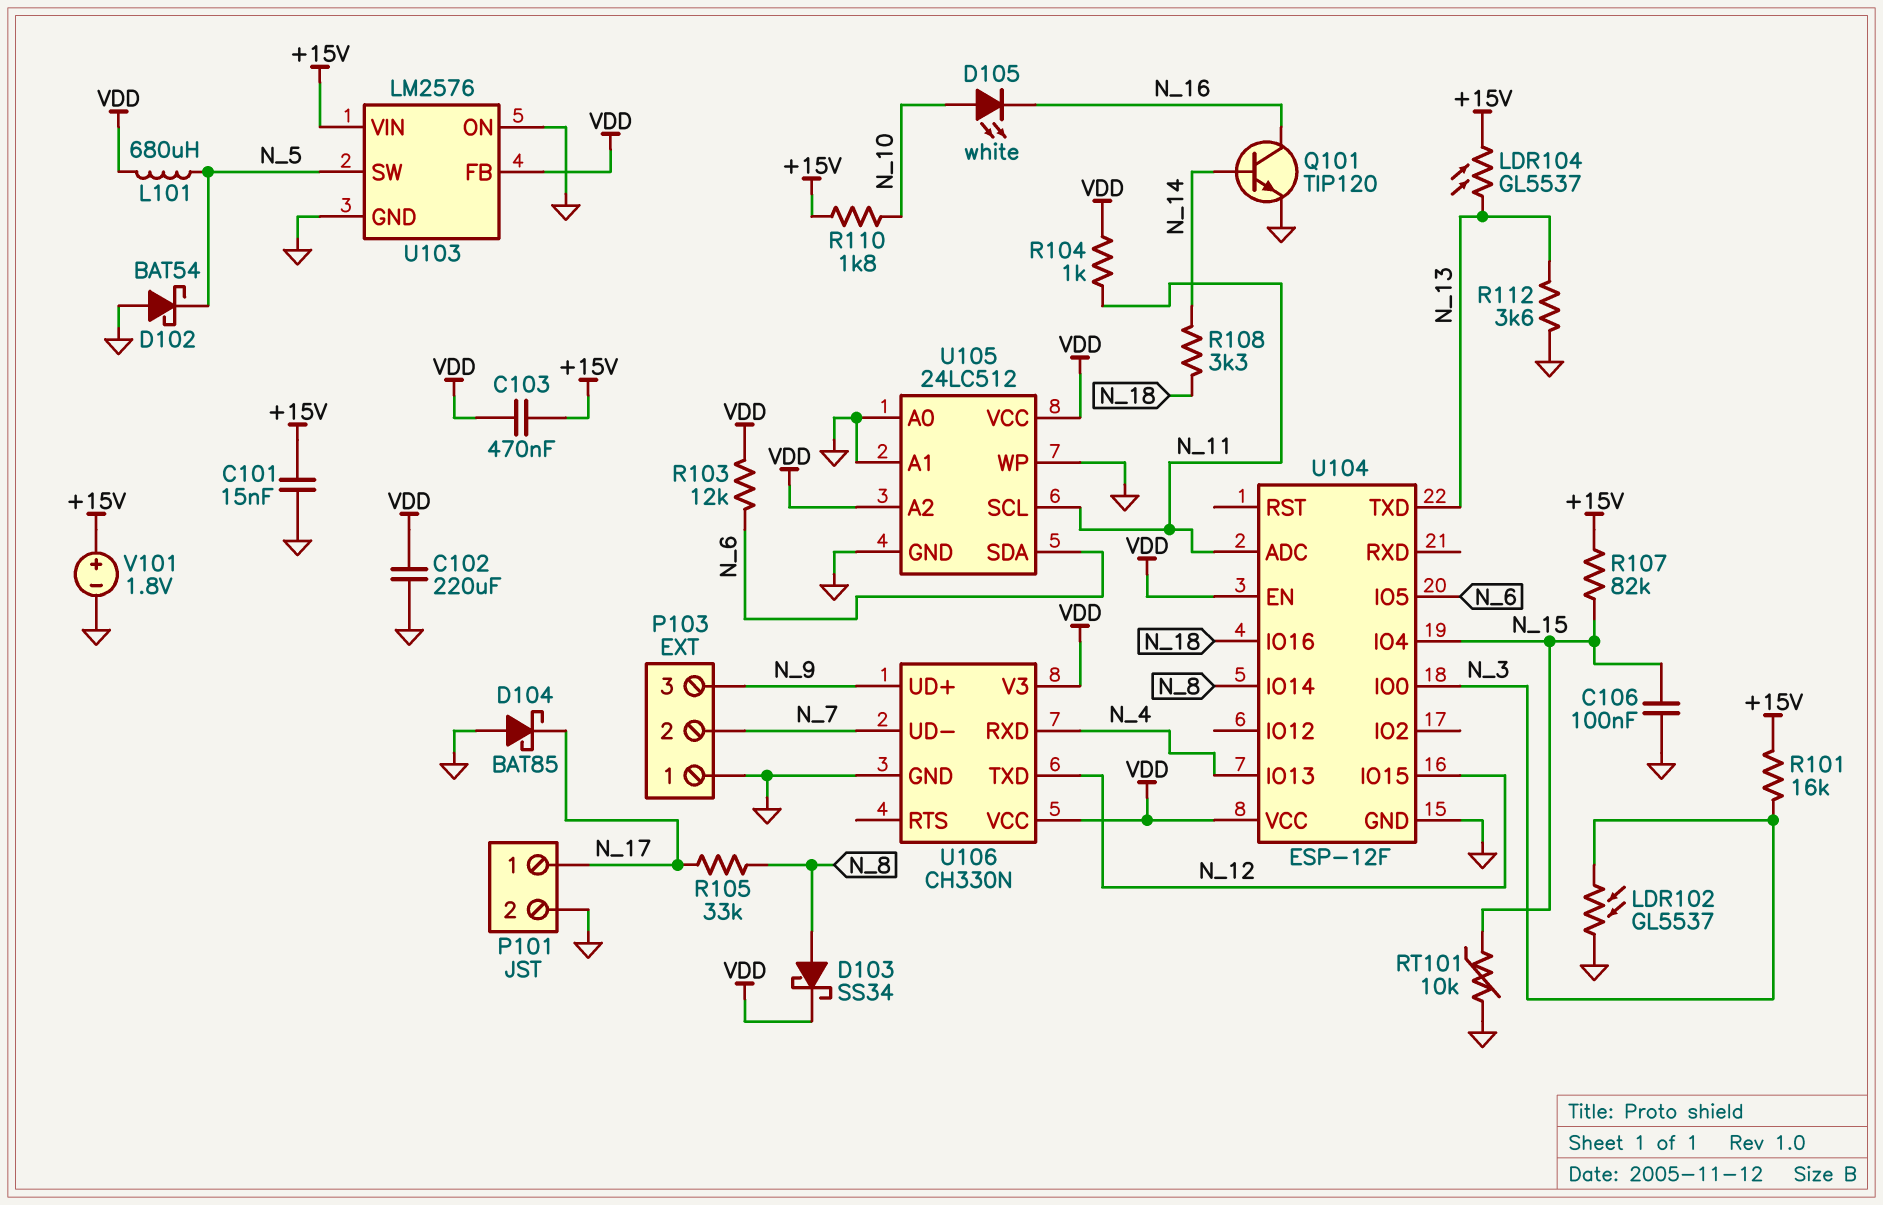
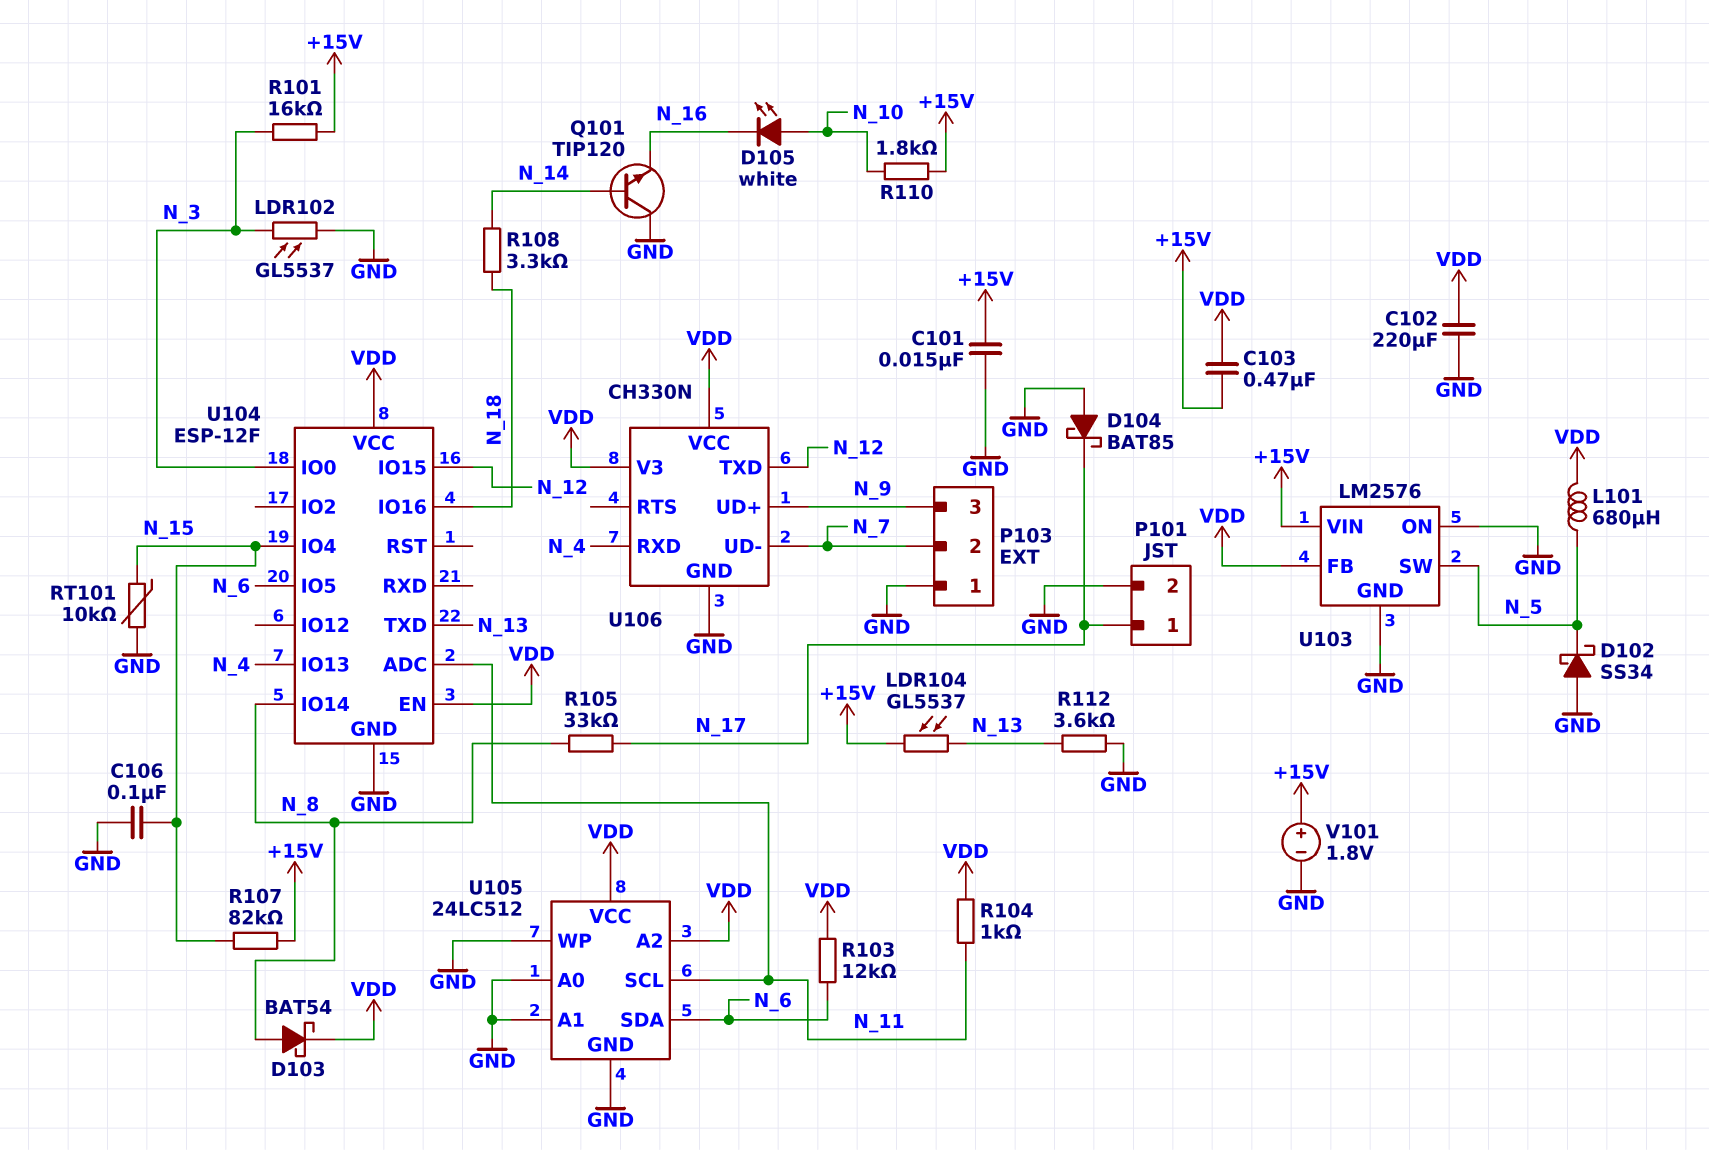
D102: schottky BAT54 (A GND, K N_5) -> schottky SS34 (A GND, K N_5)
D103: schottky SS34 (A N_8, K VDD) -> schottky BAT54 (A N_8, K VDD)
Q101: NPN TIP120 (B N_14, C N_16, E GND) -> NPN TIP120 (B N_14, C GND, E N_16)

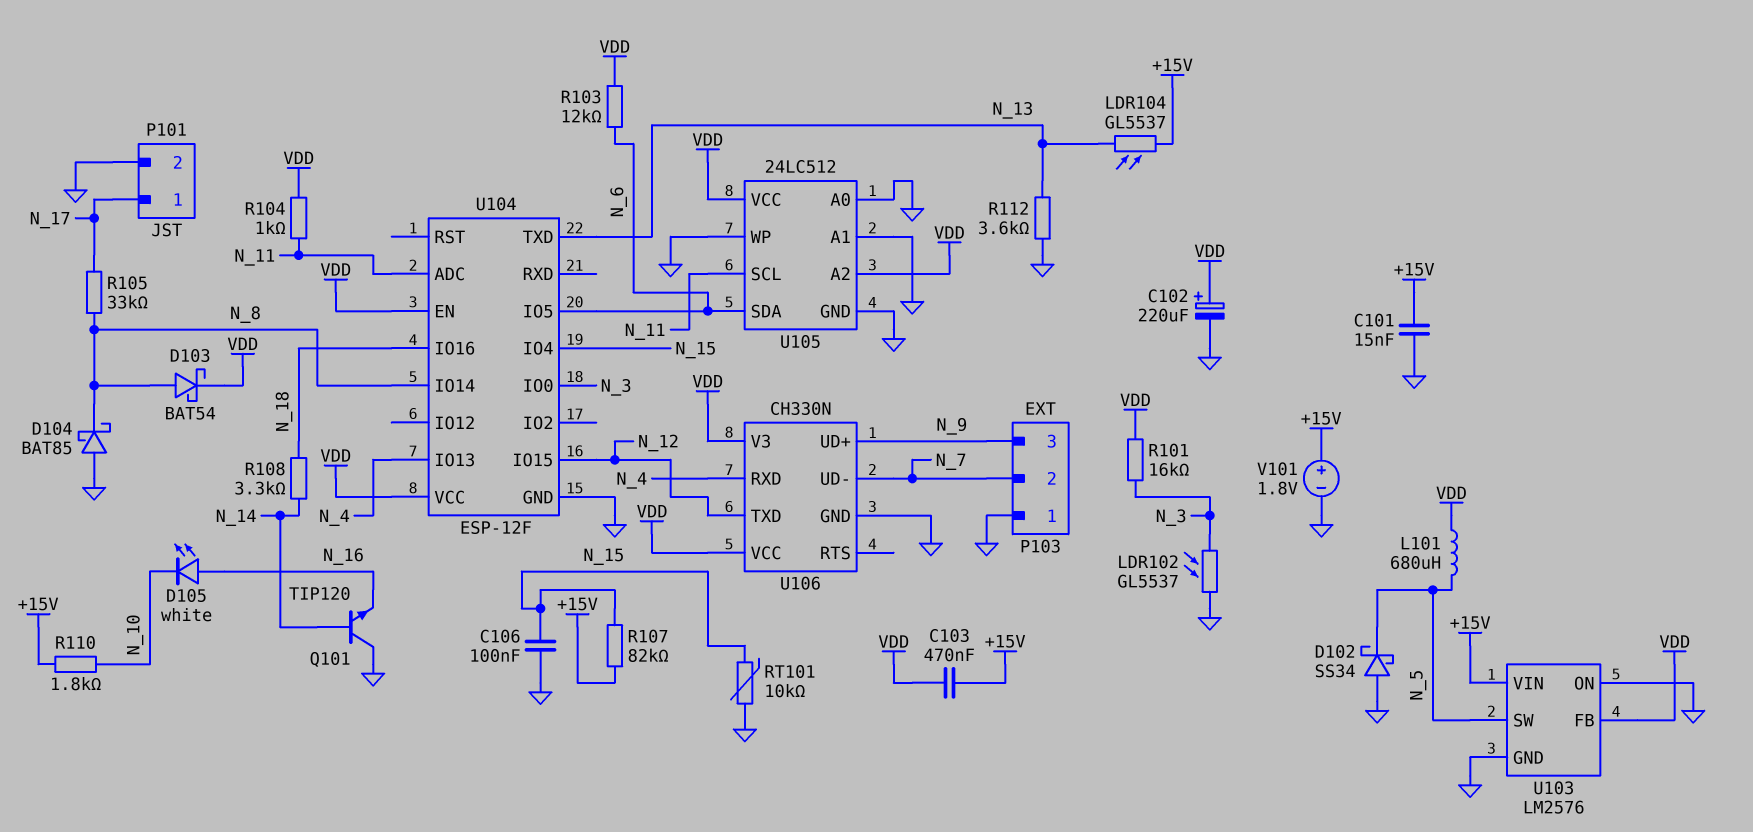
C102: 220uF (GND, VDD) -> 220uF (plus VDD, minus GND)
D104: schottky BAT85 (A GND, K N_17) -> schottky BAT85 (A GND, K N_8)
D105: LED white (A N_10, K N_16) -> LED white (A N_16, K N_10)
R101: 16k (+15V, N_3) -> 16k (N_3, VDD)

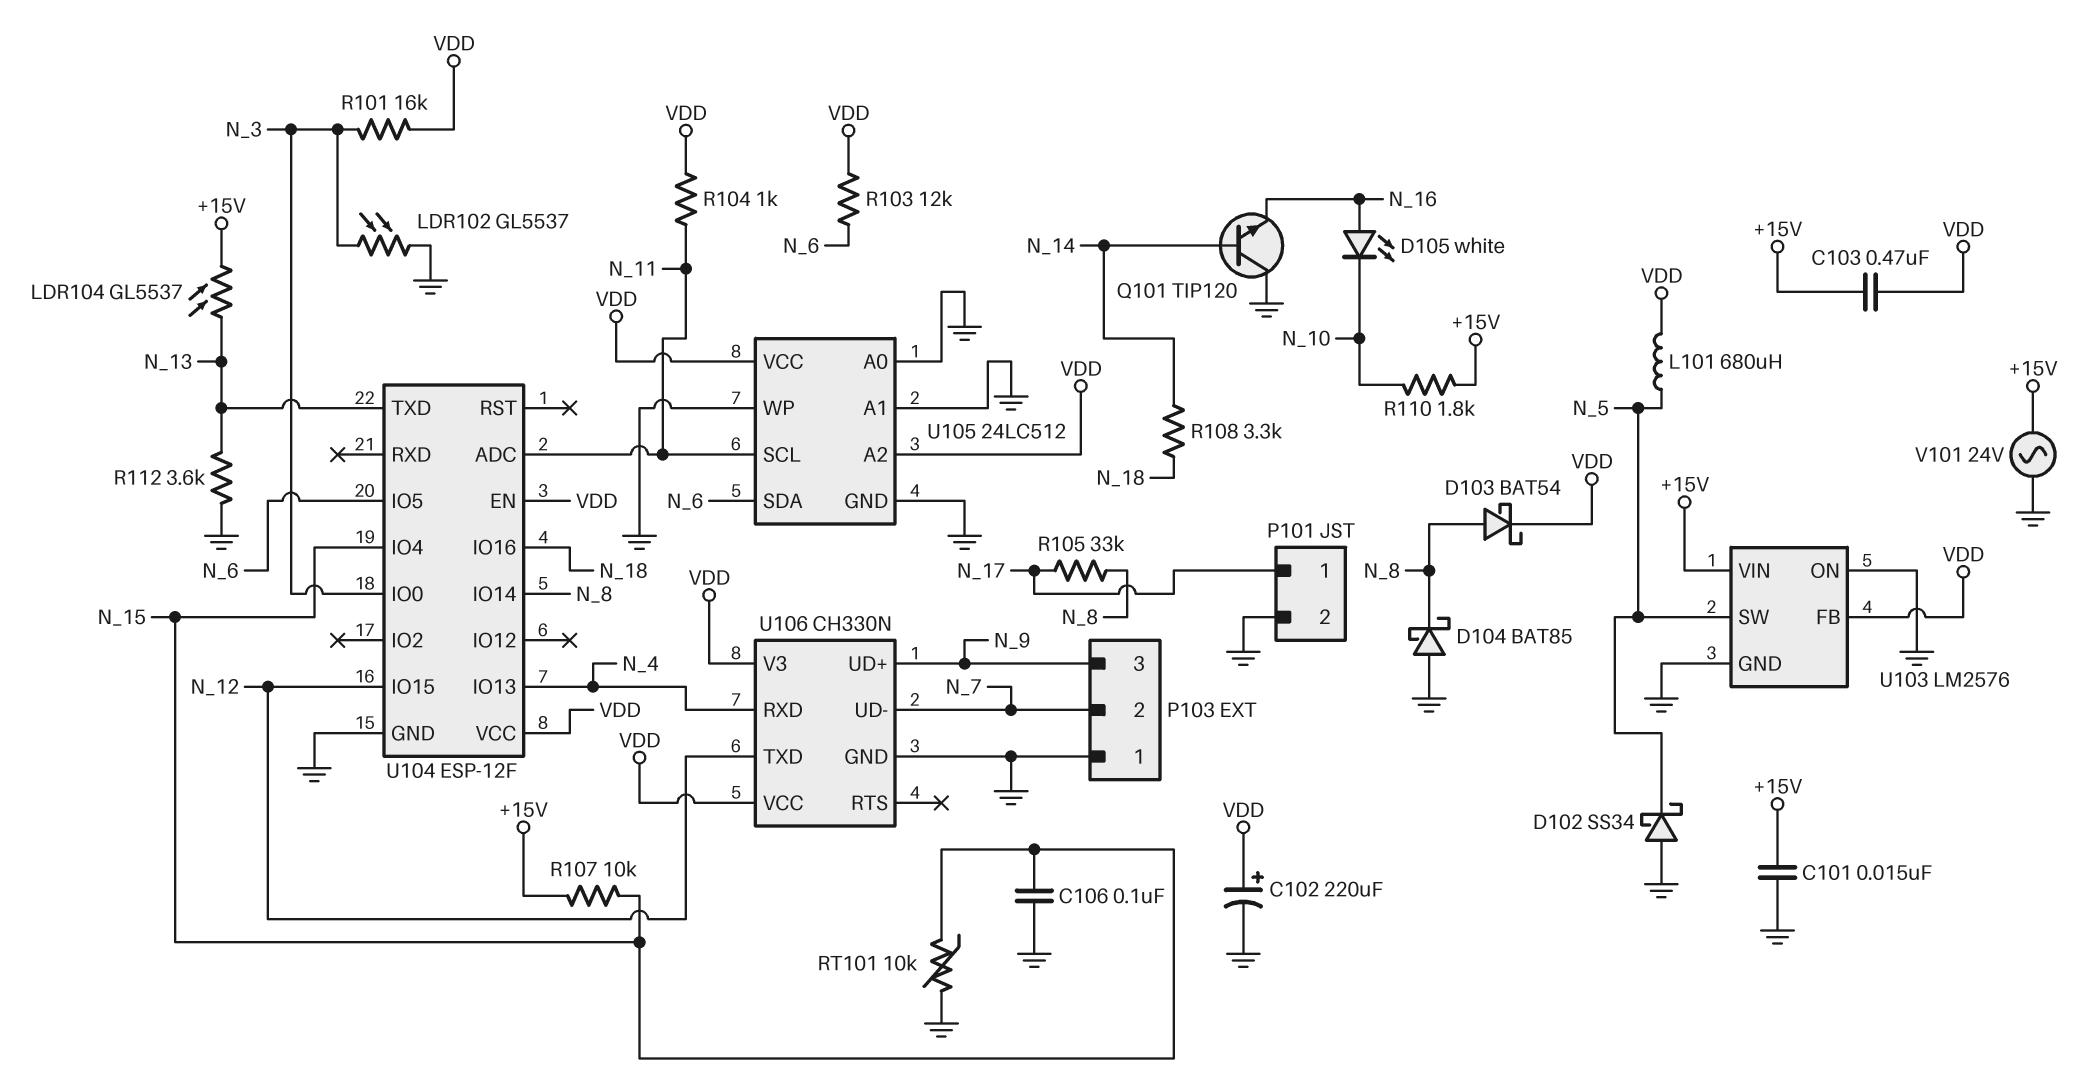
R107: 82k (+15V, N_15) -> 10k (+15V, N_15)
V101: 1.8V (plus +15V, minus GND) -> AC 24V (+15V, GND)

